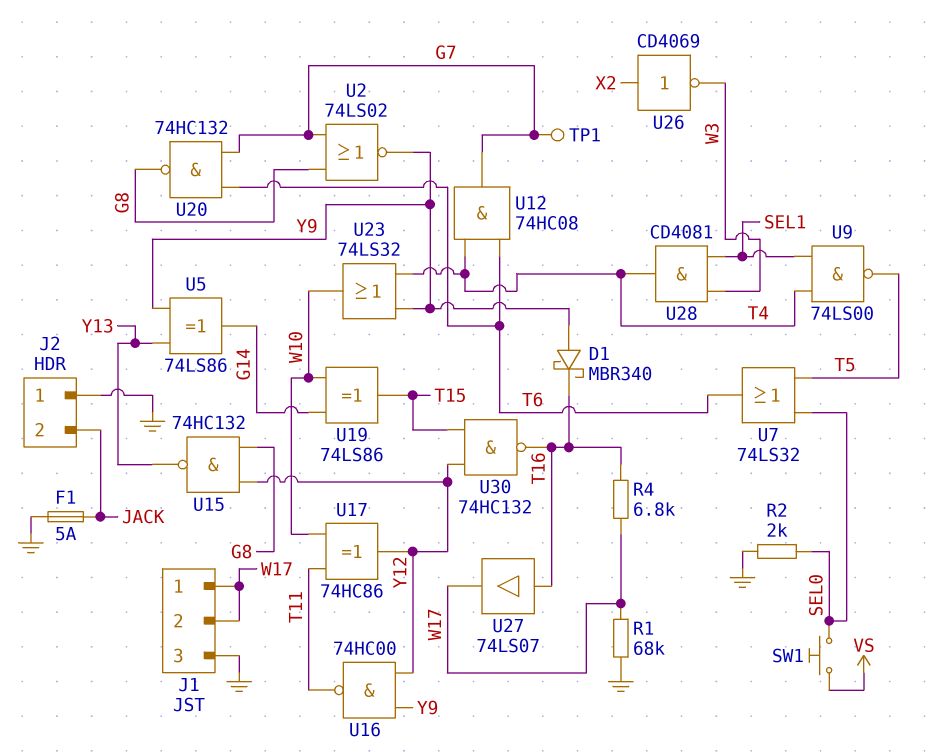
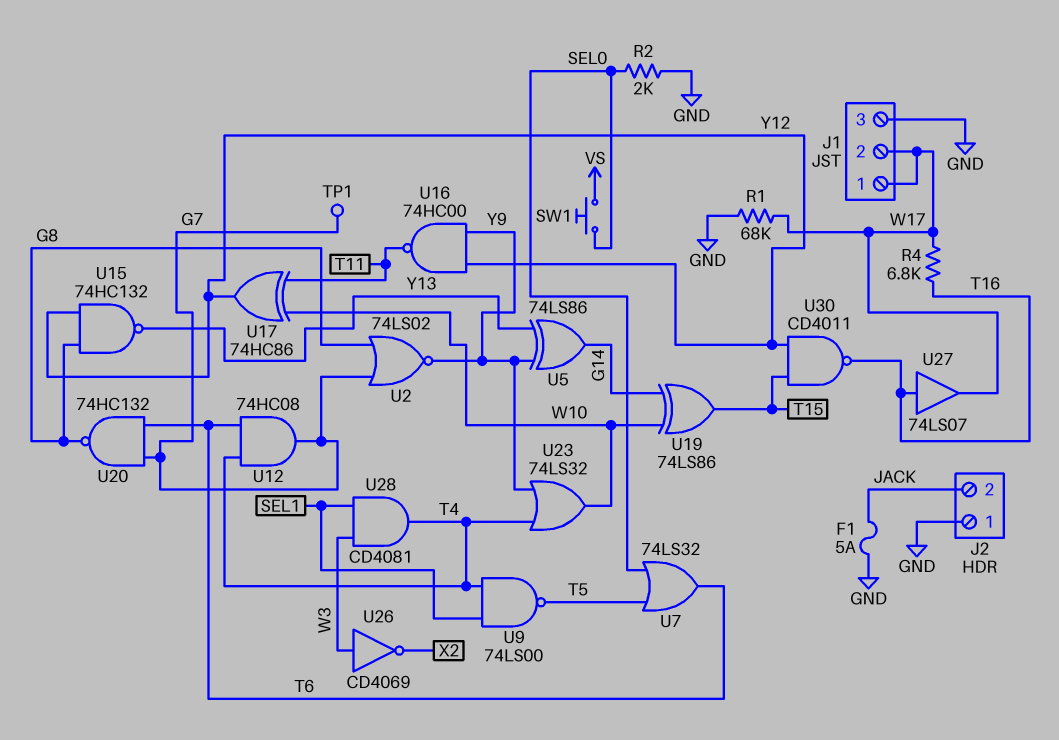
D1: schottky MBR340 (A Y9, K T16) -> none
U26: NOT CD4069 (in X2, out W3) -> NOT CD4069 (in W3, out X2)
U30: NAND 74HC132 (in T15, in Y12, out T16) -> NAND CD4011 (in T15, in Y12, out T16)

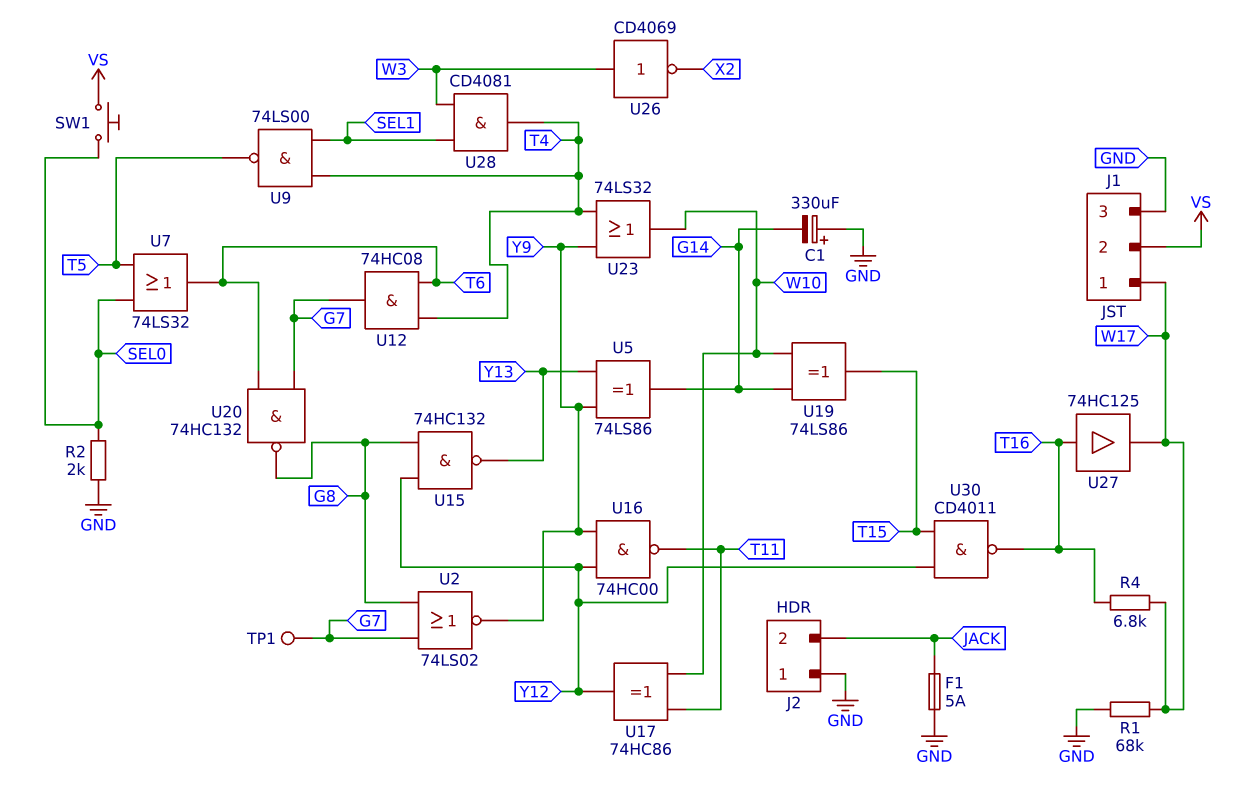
C1: none -> 330uF (plus GND, minus G14)
J1 pin 2: W17 -> VS
U27: buffer 74LS07 (in T16, out W17) -> buffer 74HC125 (in T16, out W17)

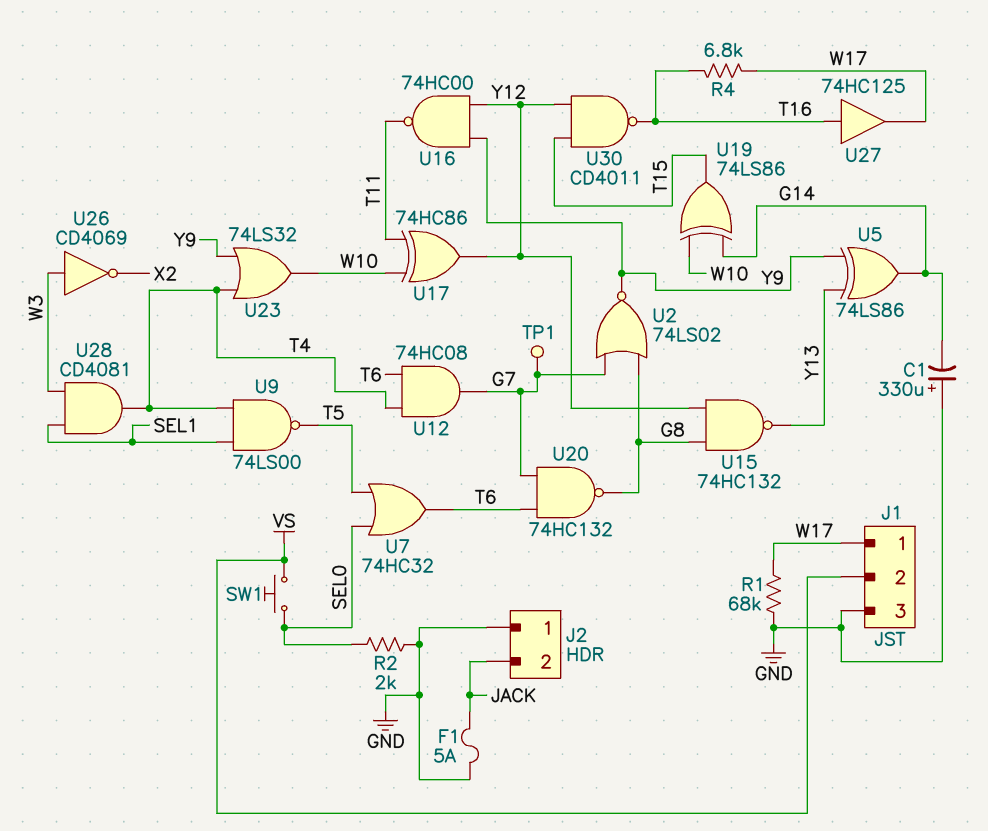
U7: OR 74LS32 (in SEL0, in T5, out T6) -> OR 74HC32 (in SEL0, in T5, out T6)

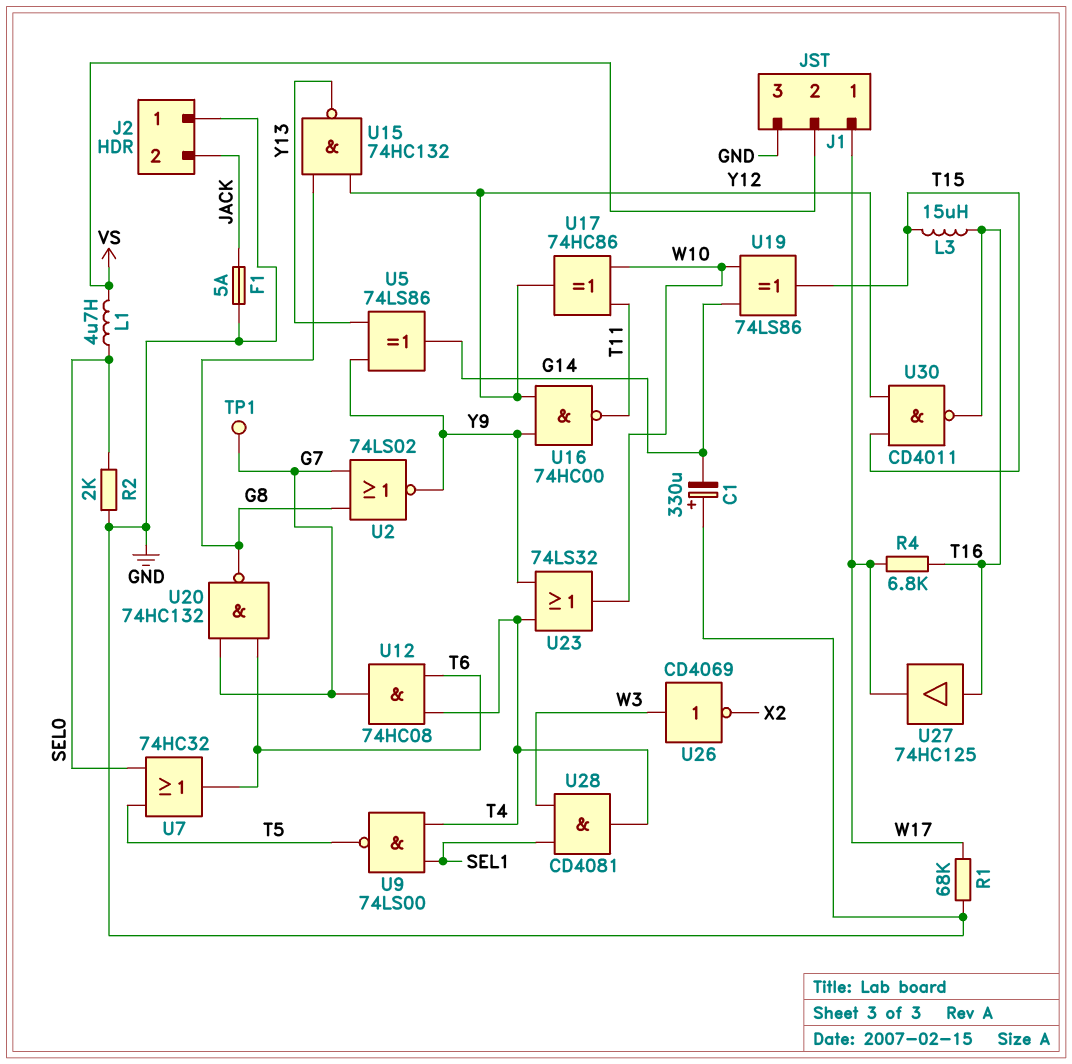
L1: none -> 4.7uH (SEL0, VS)
L3: none -> 15uH (T15, T16)
SW1: button (SEL0, VS) -> none

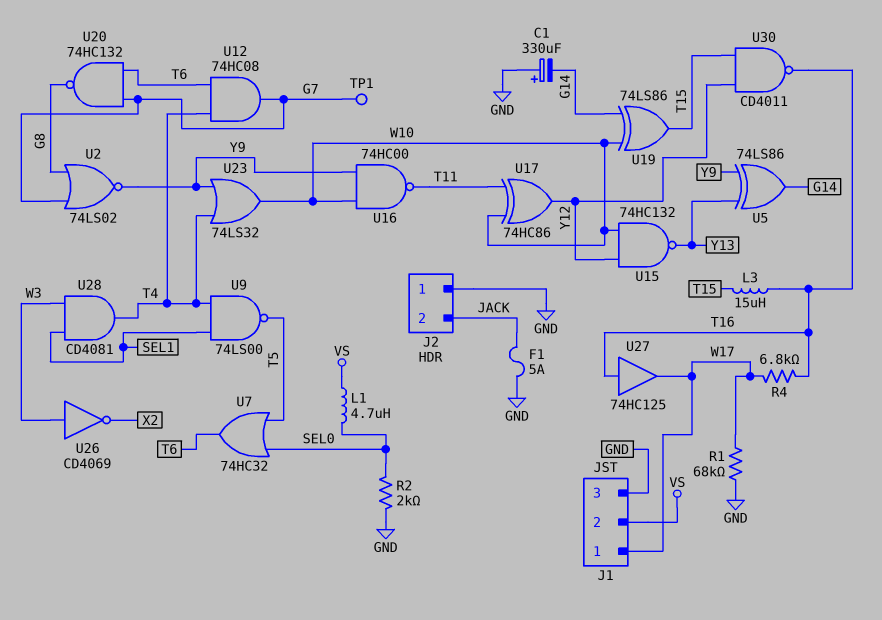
U15: NAND 74HC132 (in G8, in Y12, out Y13) -> NAND 74HC132 (in W10, in Y12, out Y13)
U16: NAND 74HC00 (in Y9, in Y12, out T11) -> NAND 74HC00 (in W10, in Y9, out T11)

